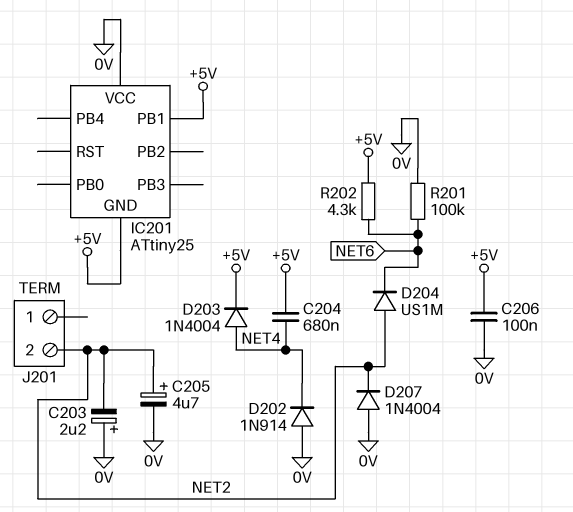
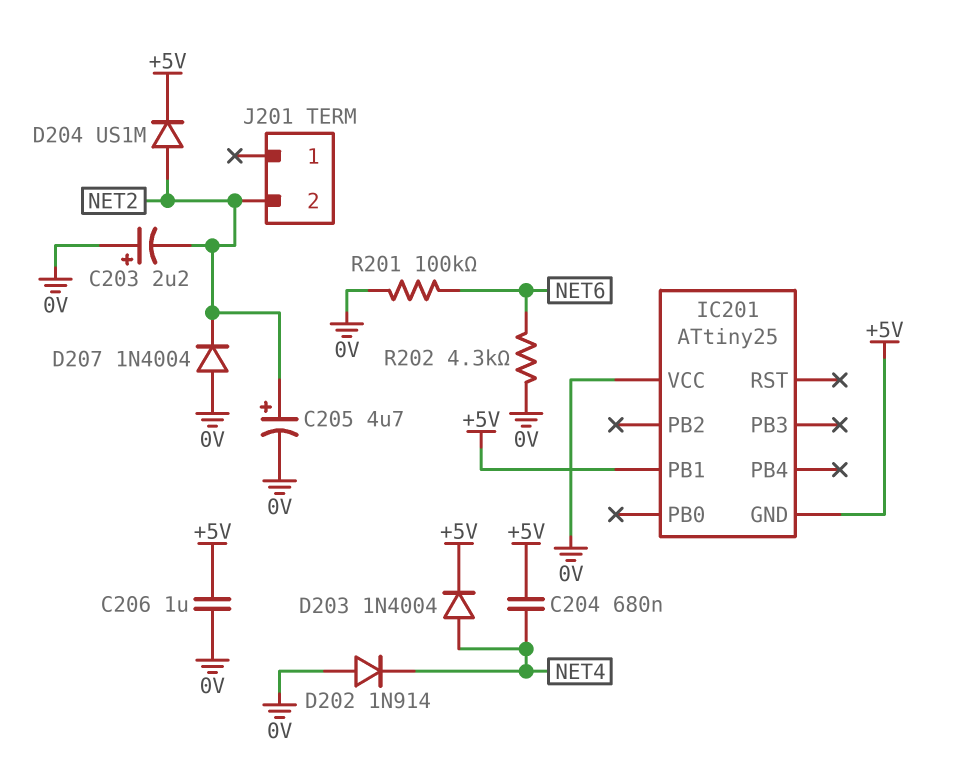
C206: 100nF (+5V, 0V) -> 1uF (+5V, 0V)
D204: diode US1M (A NET2, K NET6) -> diode US1M (A NET2, K +5V)
R202: 4.3k (+5V, NET6) -> 4.3k (0V, NET6)

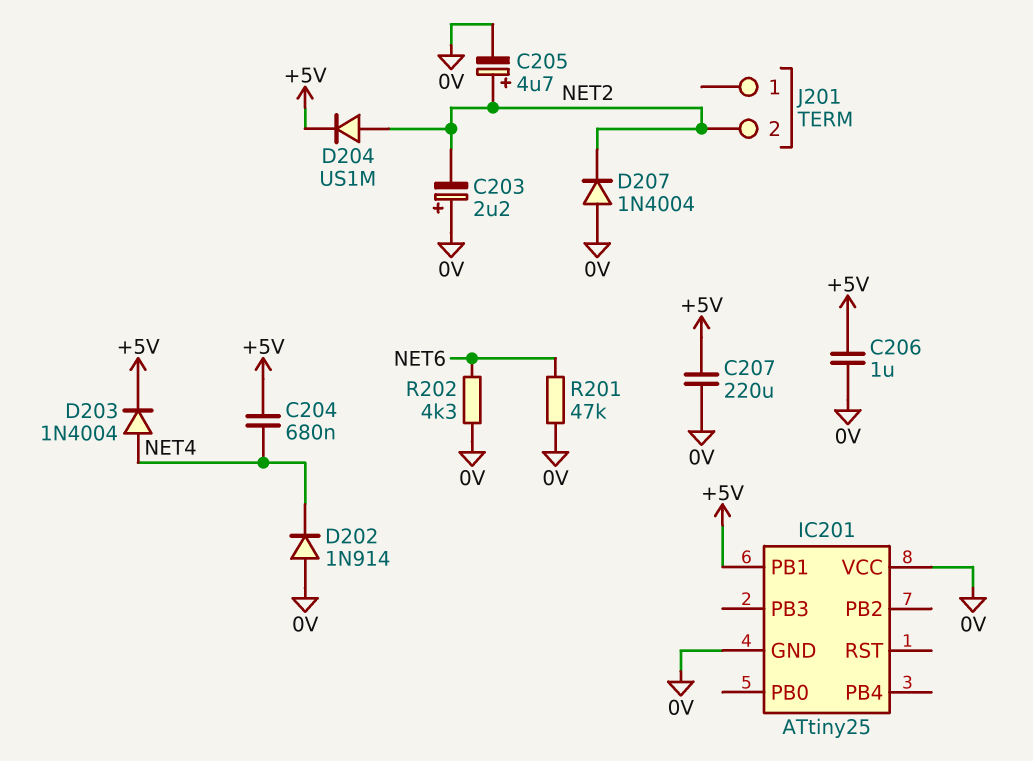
C207: none -> 220uF (+5V, 0V)
IC201 pin GND: +5V -> 0V
R201: 100k (0V, NET6) -> 47k (0V, NET6)

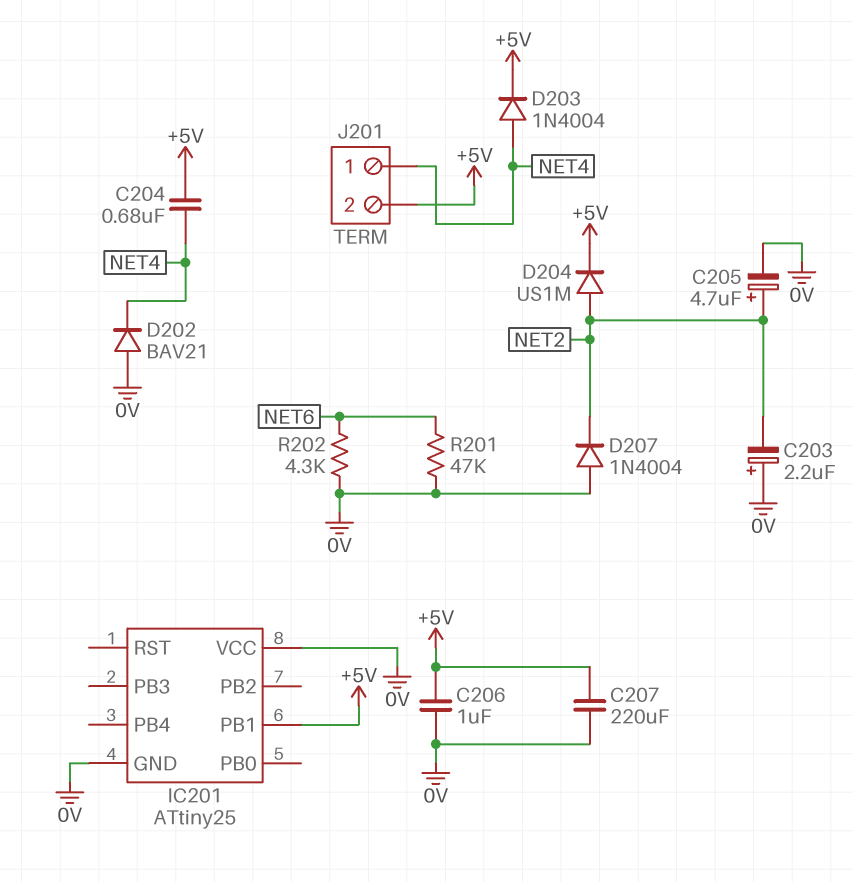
D202: diode 1N914 (A 0V, K NET4) -> diode BAV21 (A 0V, K NET4)
J201 pin 1: none -> NET4
J201 pin 2: NET2 -> +5V

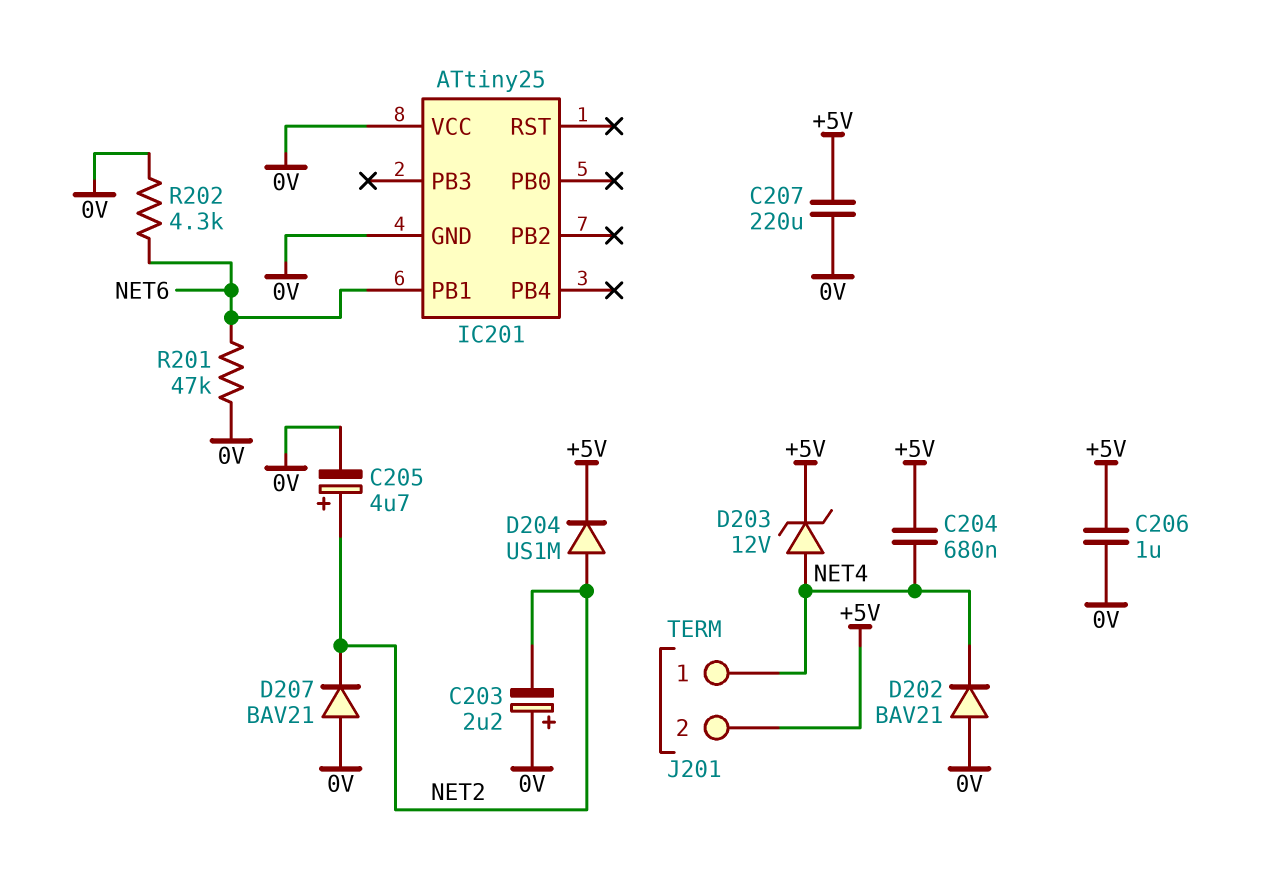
D203: diode 1N4004 (A NET4, K +5V) -> zener 12V (A NET4, K +5V)
D207: diode 1N4004 (A 0V, K NET2) -> diode BAV21 (A 0V, K NET2)
IC201 pin PB1: +5V -> NET6

